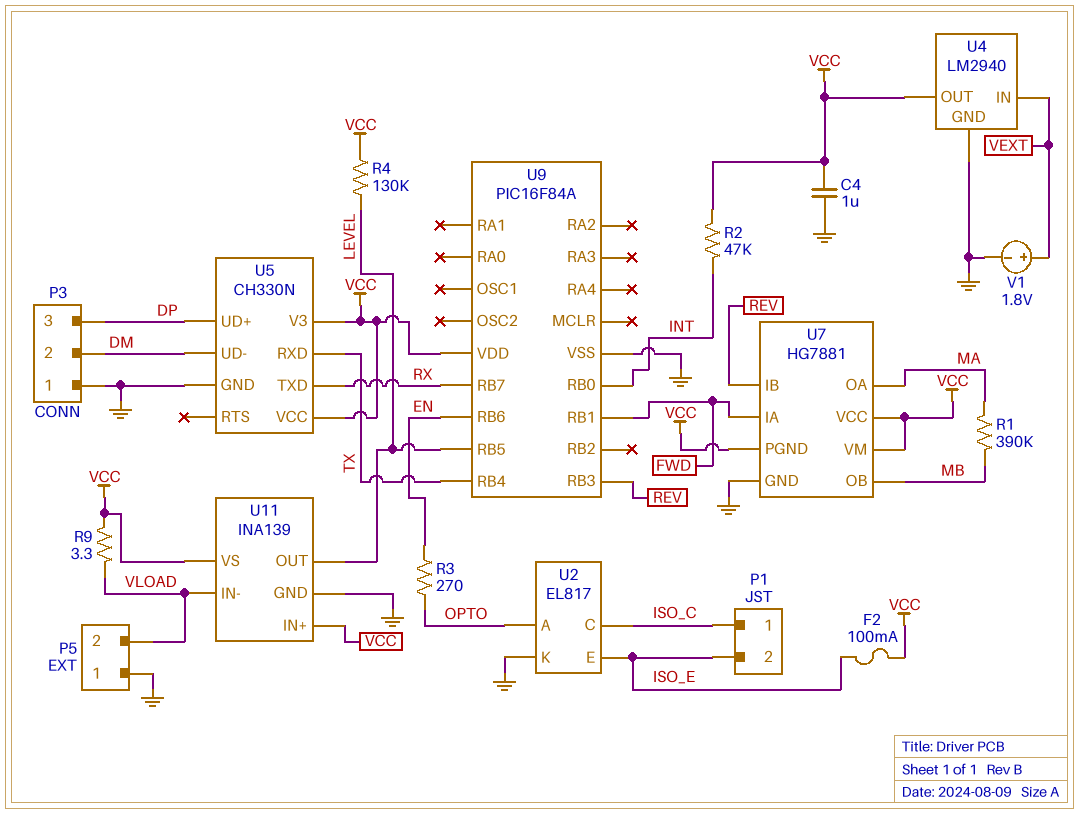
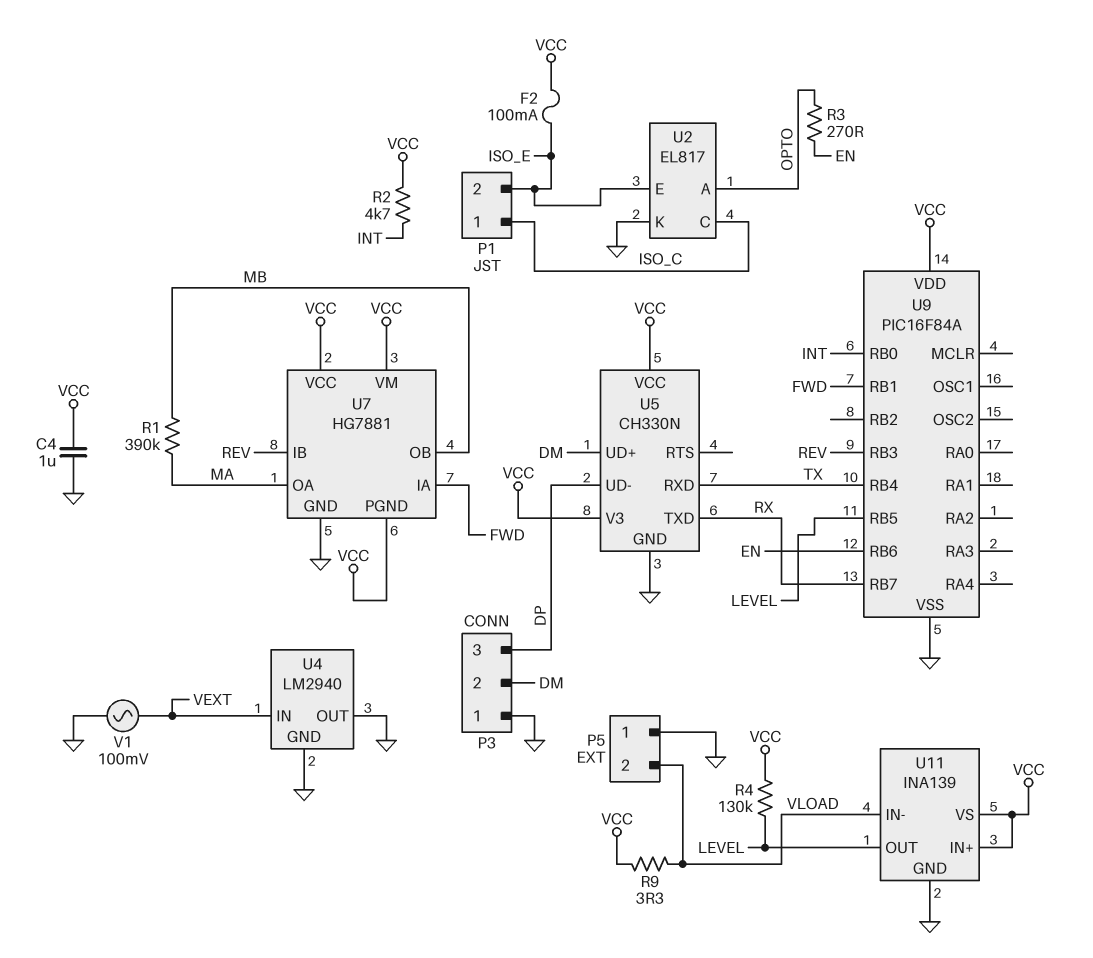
R2: 47k (INT, VCC) -> 4.7k (INT, VCC)
U4 pin OUT: VCC -> GND
U5 pin UD+: DP -> DM
U5 pin UD-: DM -> DP
V1: 1.8V (plus VEXT, minus GND) -> AC 100mV (GND, VEXT)

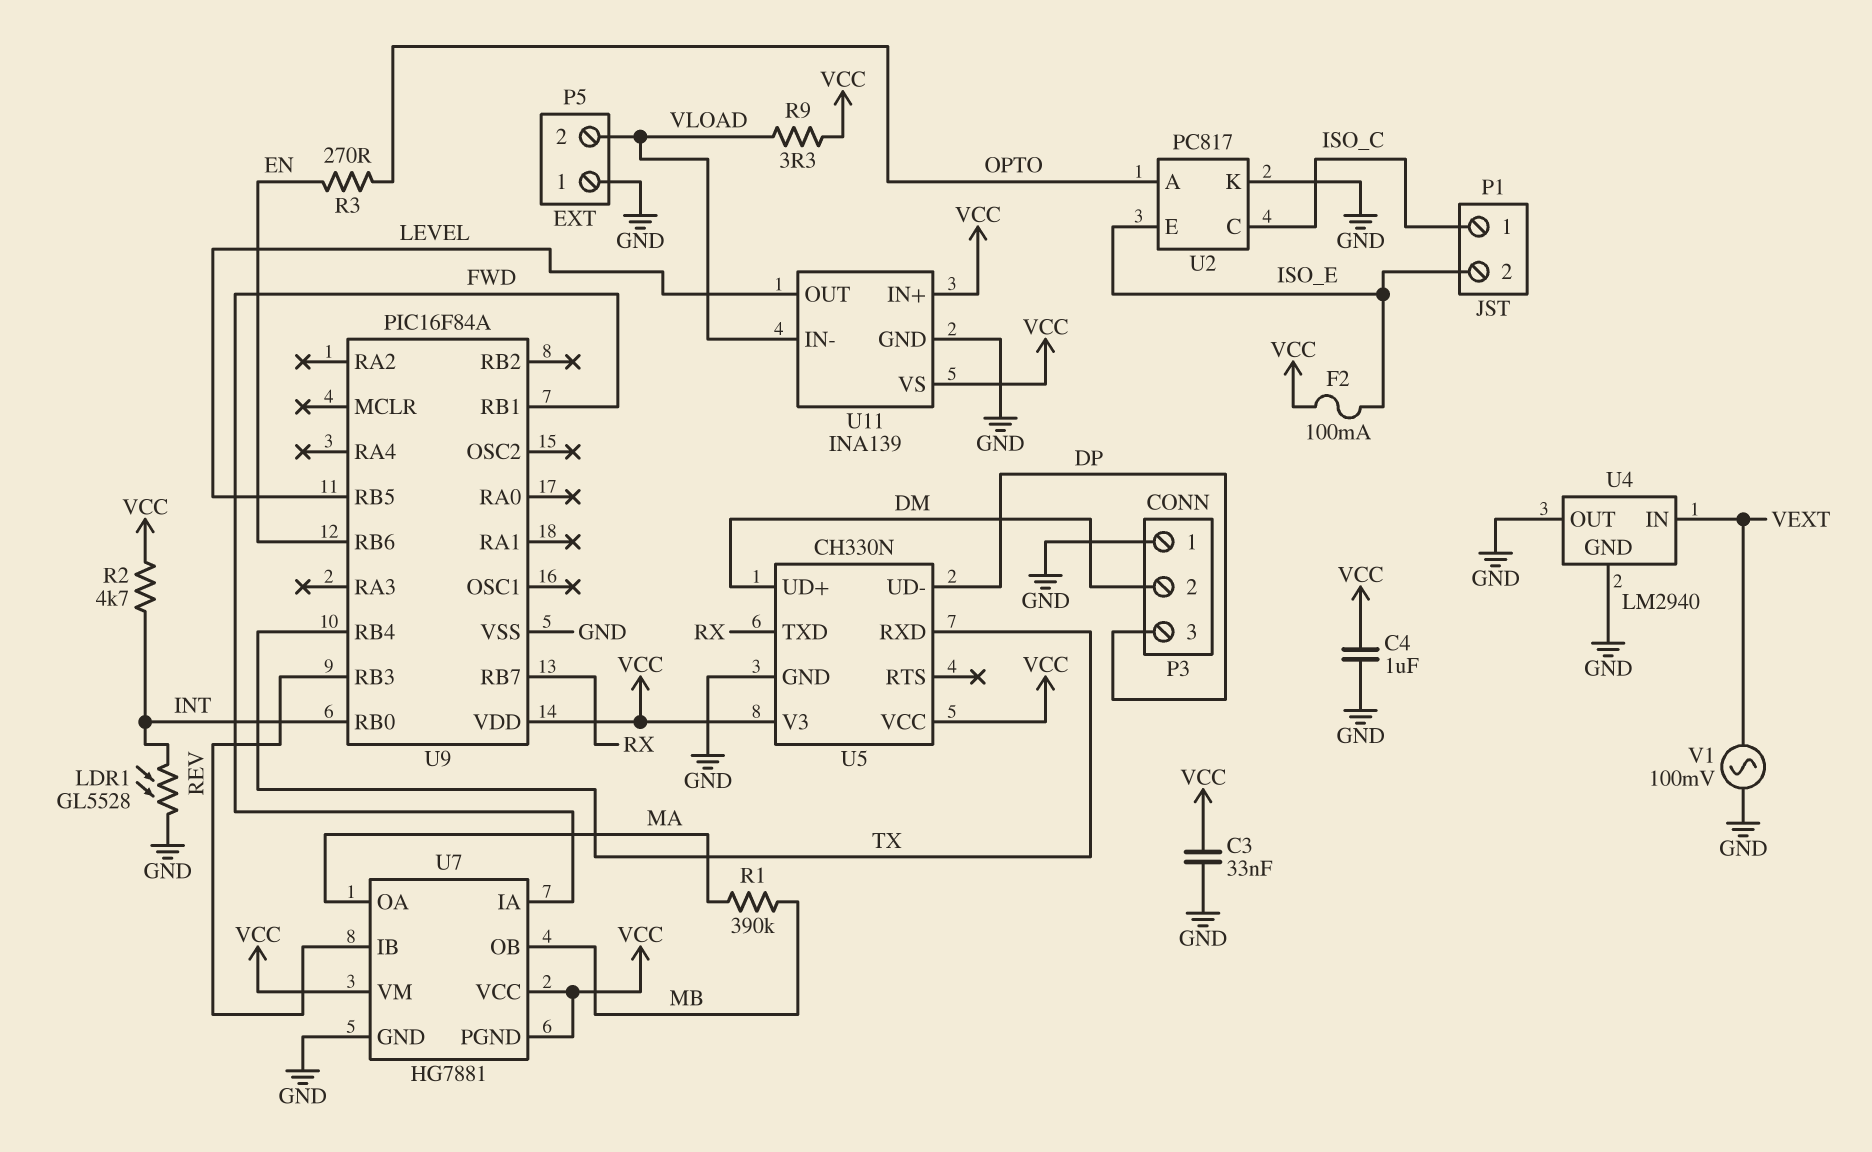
C3: none -> 33nF (GND, VCC)
LDR1: none -> GL5528 (GND, INT)
R4: 130k (LEVEL, VCC) -> none
U2: EL817 -> PC817

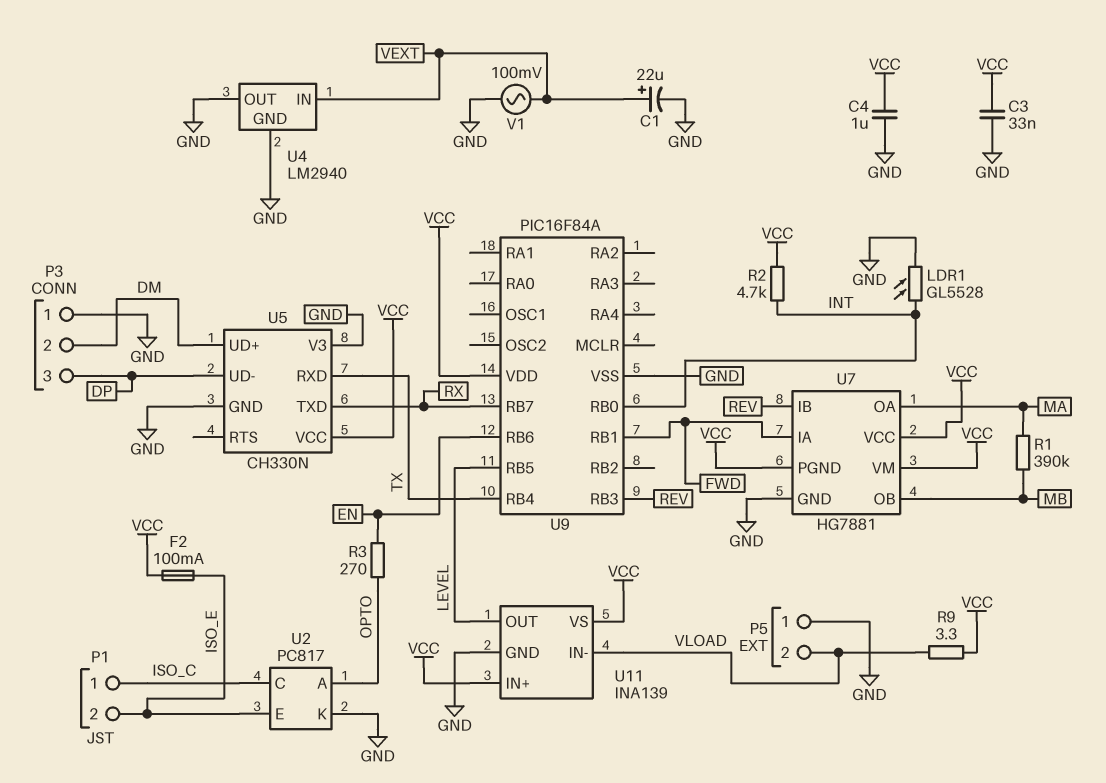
C1: none -> 22uF (plus VEXT, minus GND)
U5 pin V3: VCC -> GND

